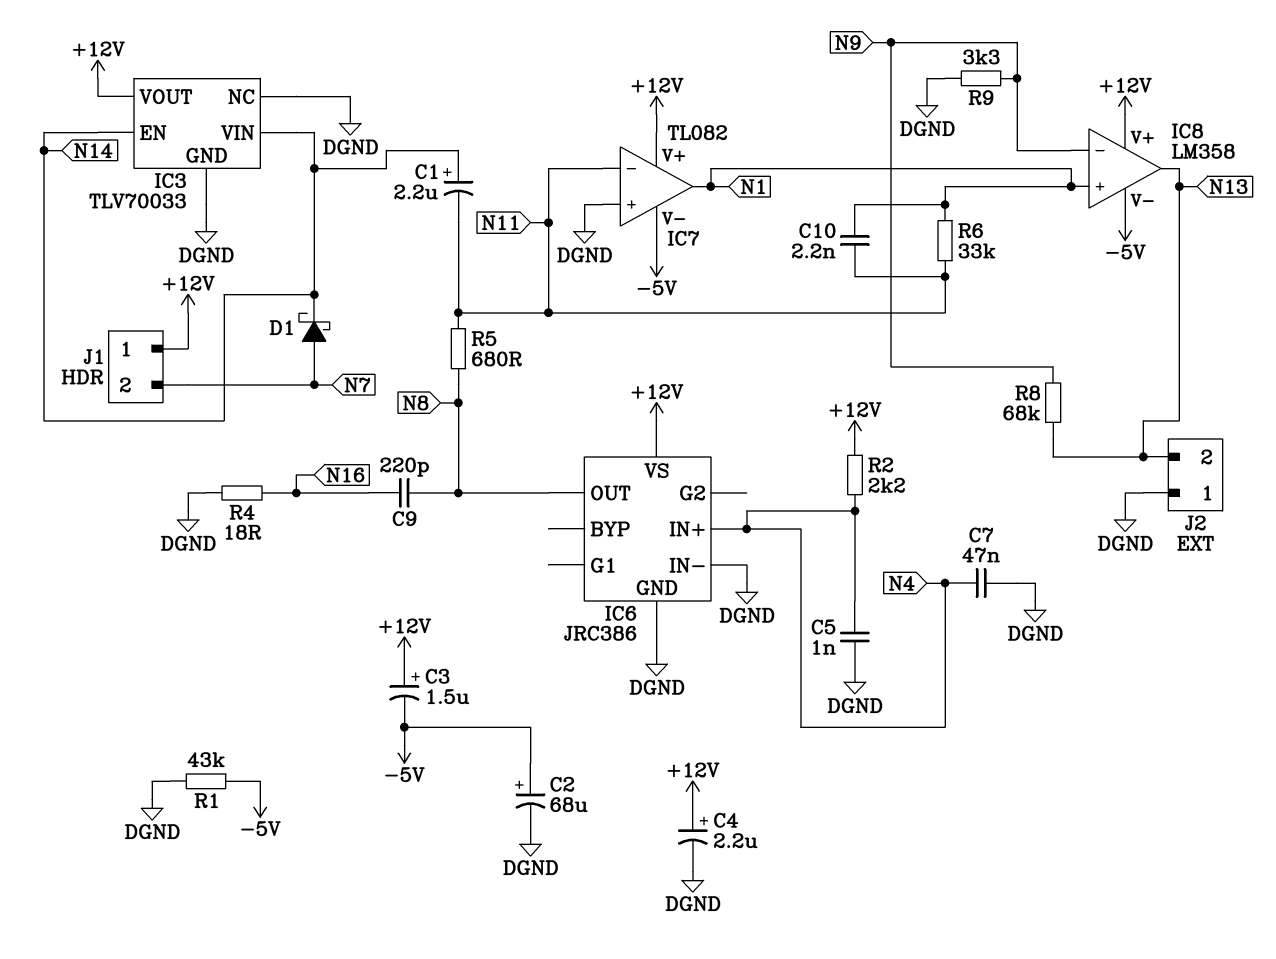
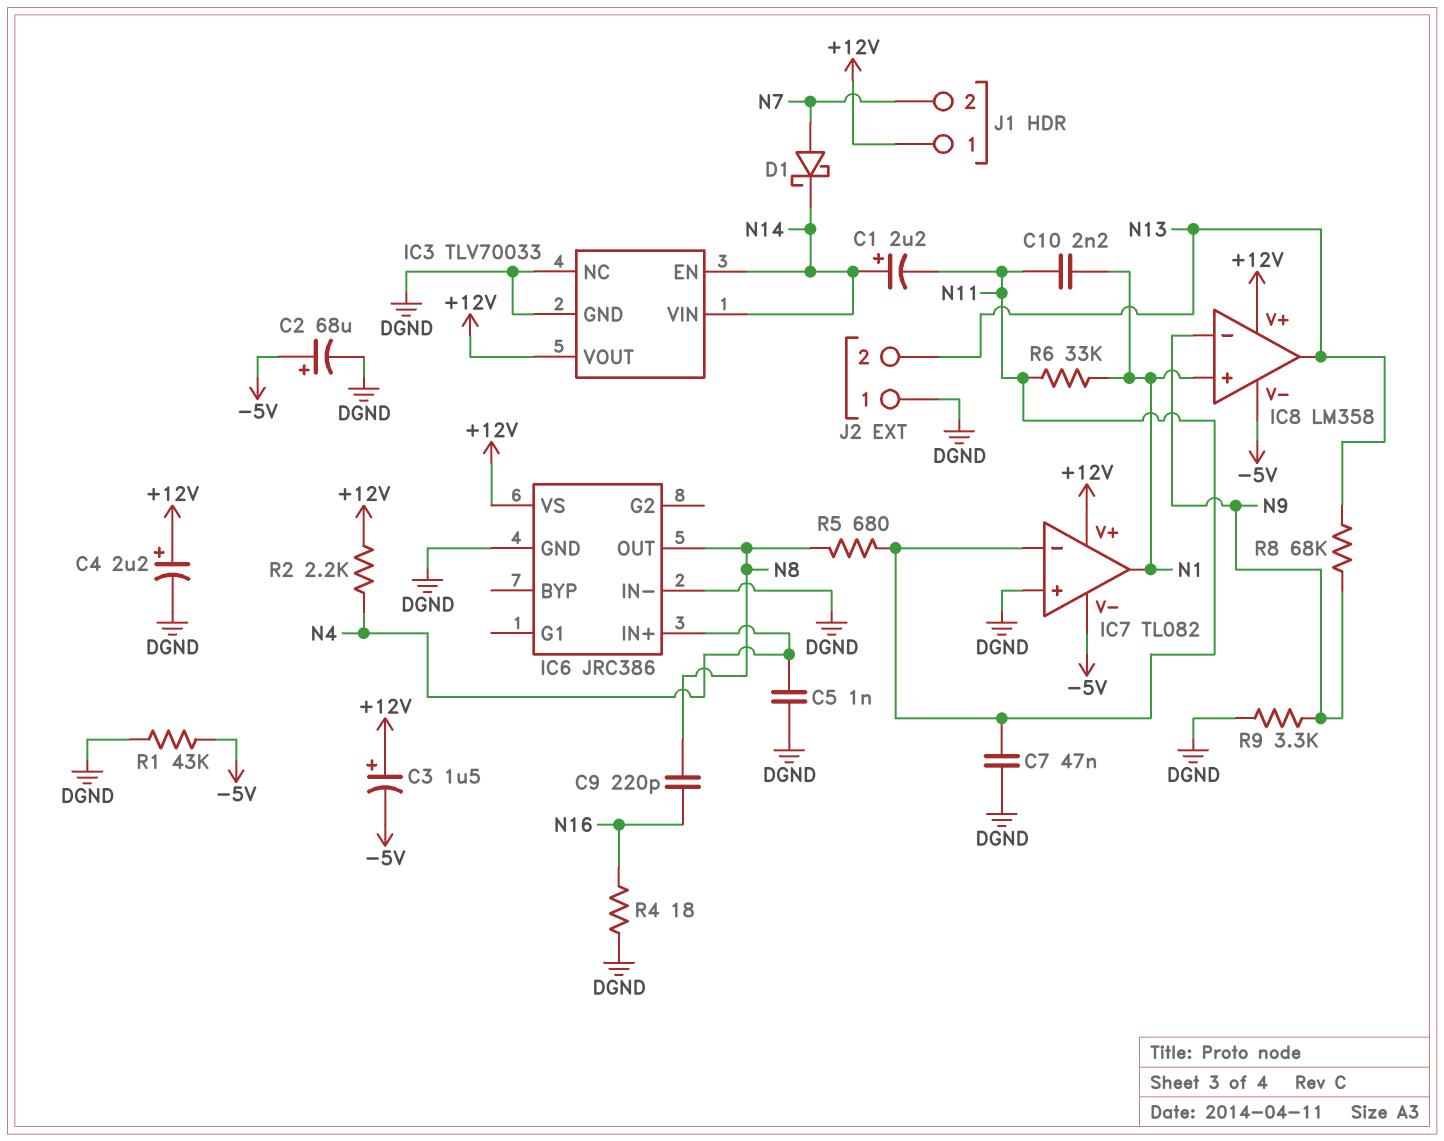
C7: 47nF (DGND, N4) -> 47nF (DGND, N11)

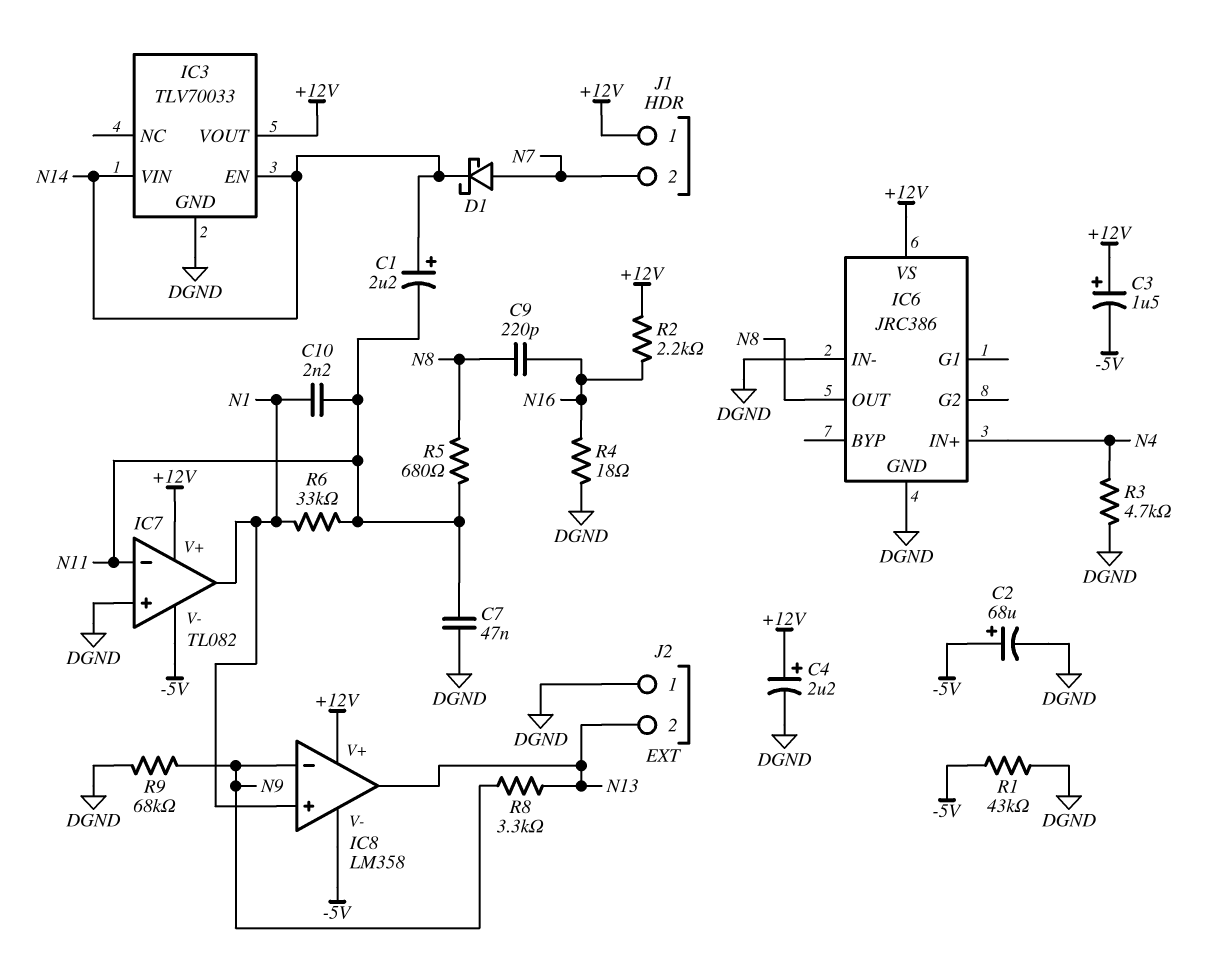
C5: 1nF (DGND, N4) -> none
IC3 pin NC: DGND -> none
R2: 2.2k (+12V, N4) -> 2.2k (+12V, N16)
R3: none -> 4.7k (DGND, N4)
R8: 68k (N9, N13) -> 3.3k (N9, N13)
R9: 3.3k (DGND, N9) -> 68k (DGND, N9)

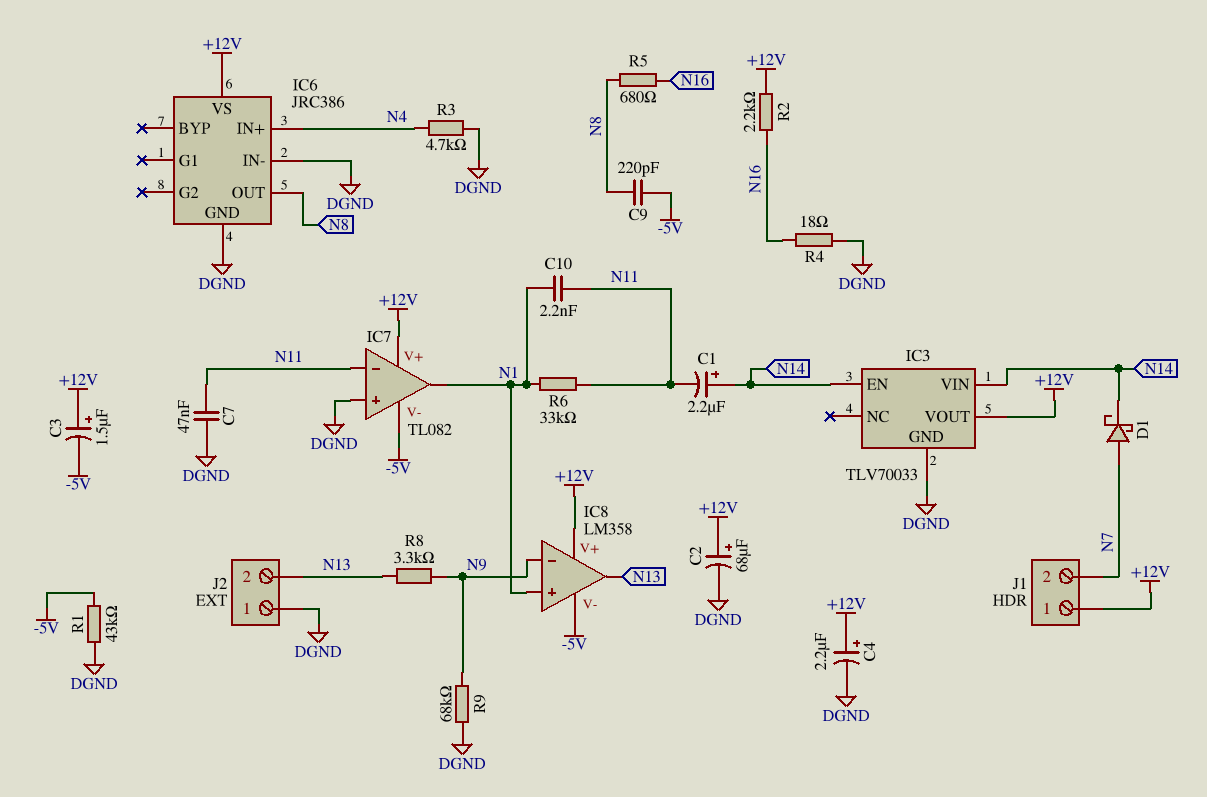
C2: 68uF (plus -5V, minus DGND) -> 68uF (plus +12V, minus DGND)
C9: 220pF (N8, N16) -> 220pF (-5V, N8)
R5: 680 (N8, N11) -> 680 (N8, N16)

